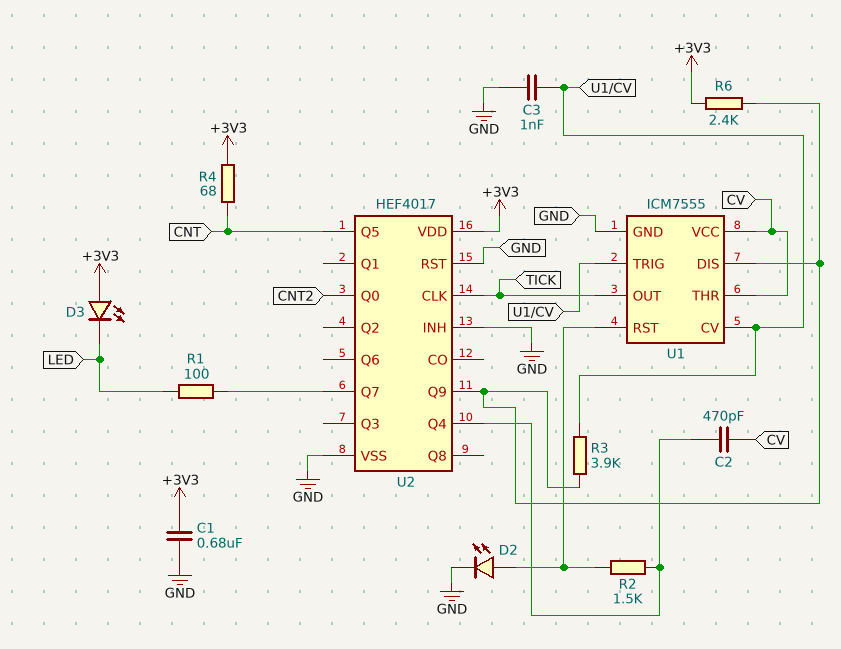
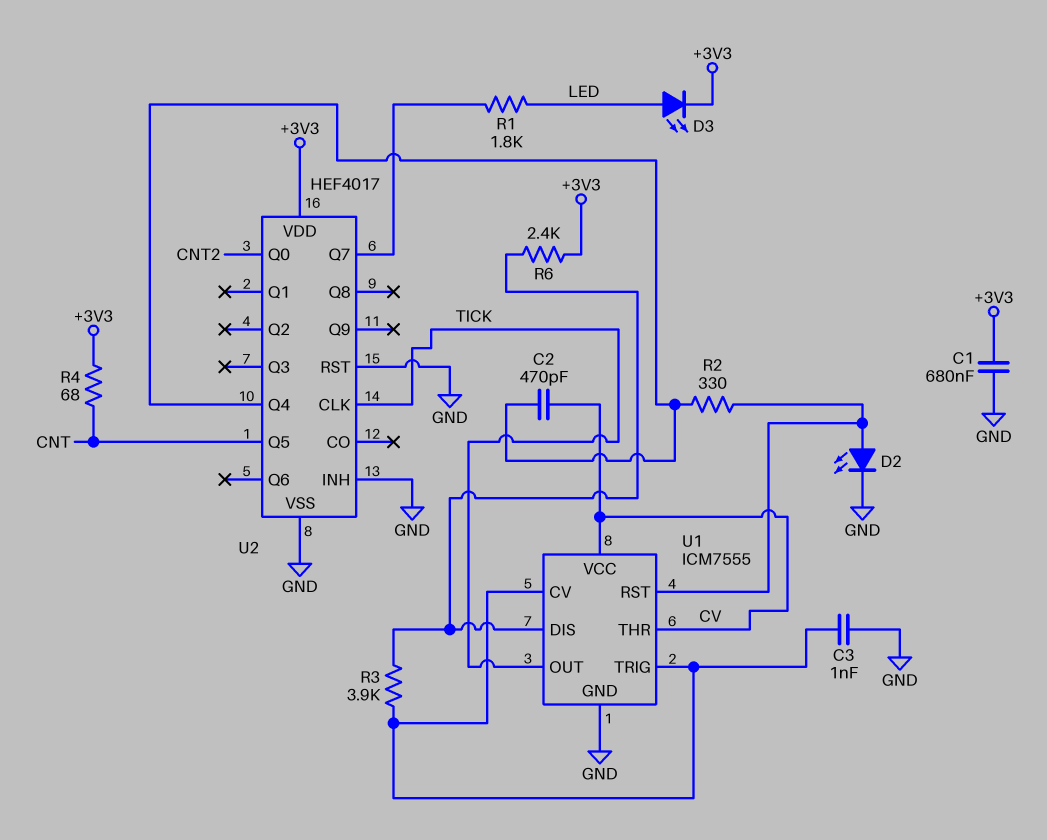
D3: LED (A +3V3, K LED) -> LED (A LED, K +3V3)
R1: 100 (LED, U2/Q7) -> 1.8k (LED, U2/Q7)
R2: 1.5k (U1/RST, U2/Q4) -> 330 (U1/RST, U2/Q4)
U2 pin Q9: U1/DIS -> none

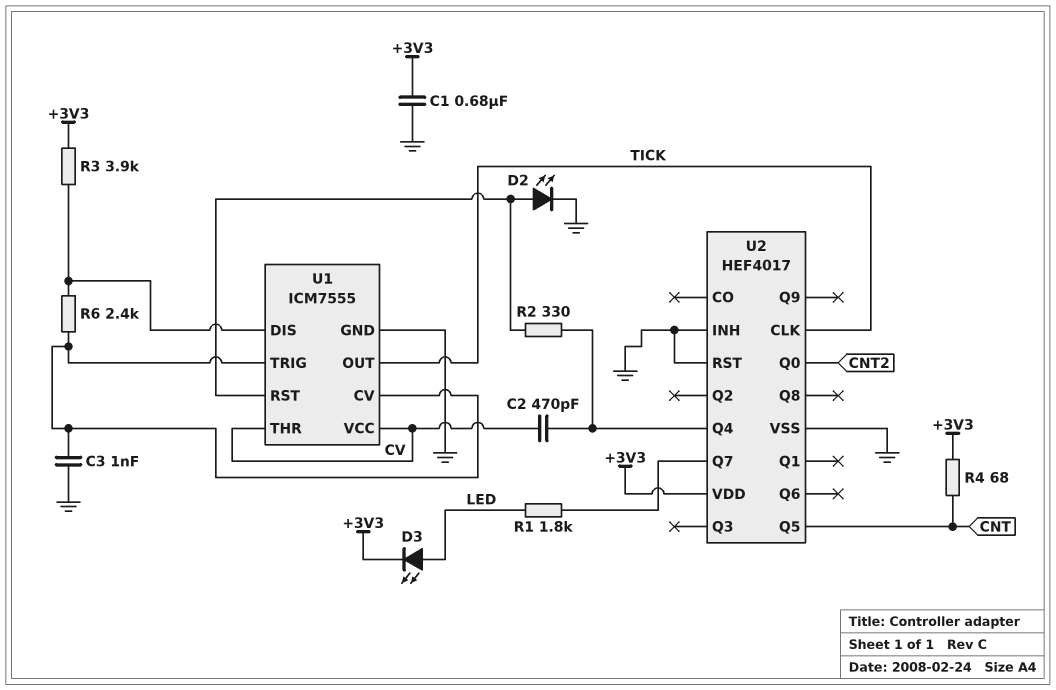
R3: 3.9k (U1/CV, U1/DIS) -> 3.9k (+3V3, U1/DIS)
R6: 2.4k (+3V3, U1/DIS) -> 2.4k (U1/CV, U1/DIS)

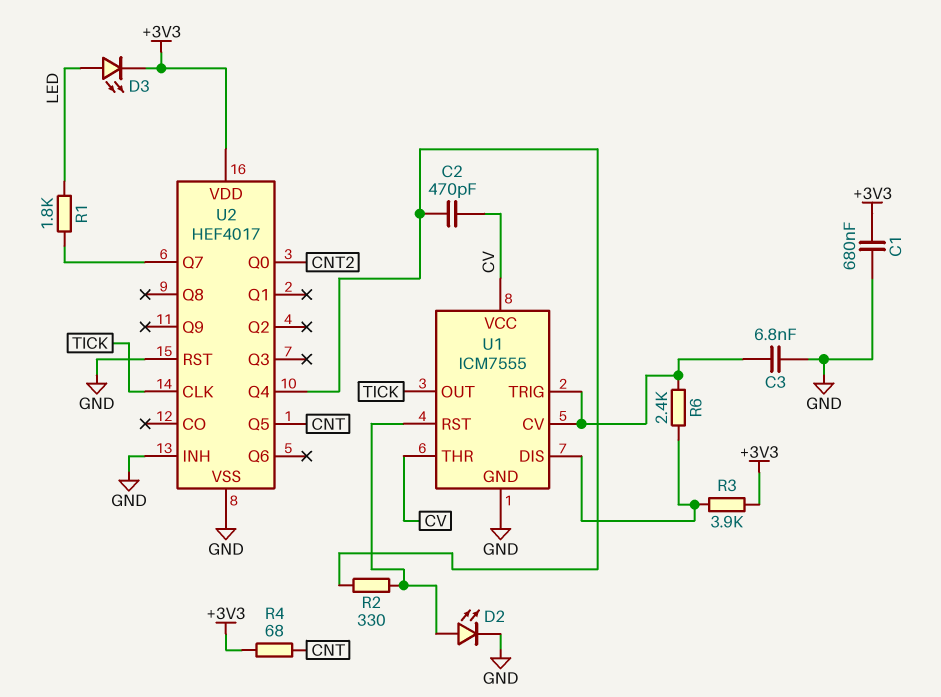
C3: 1nF (GND, U1/CV) -> 6.8nF (GND, U1/CV)

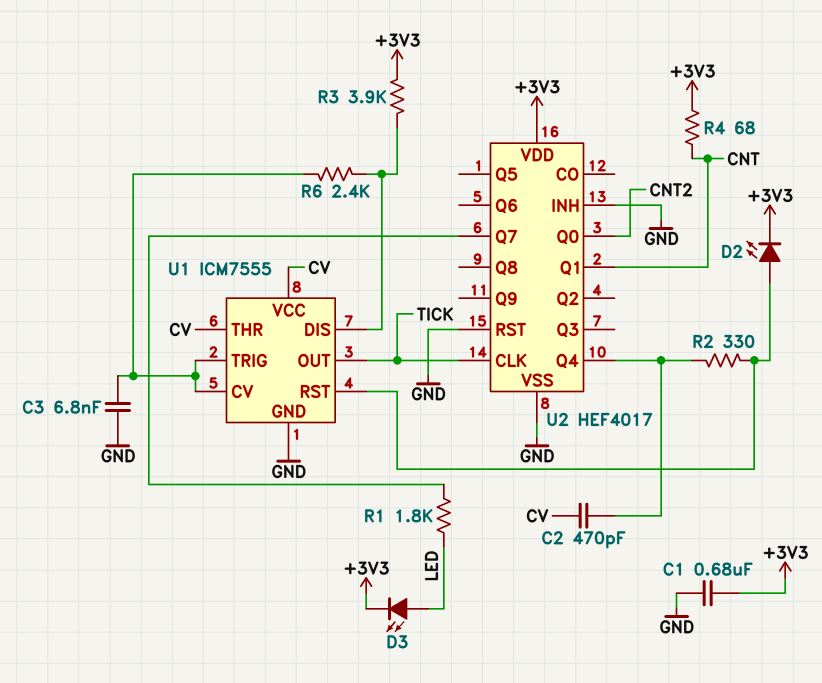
D2: LED (A U1/RST, K GND) -> LED (A U1/RST, K +3V3)
U2 pin Q1: none -> CNT
U2 pin Q5: CNT -> none

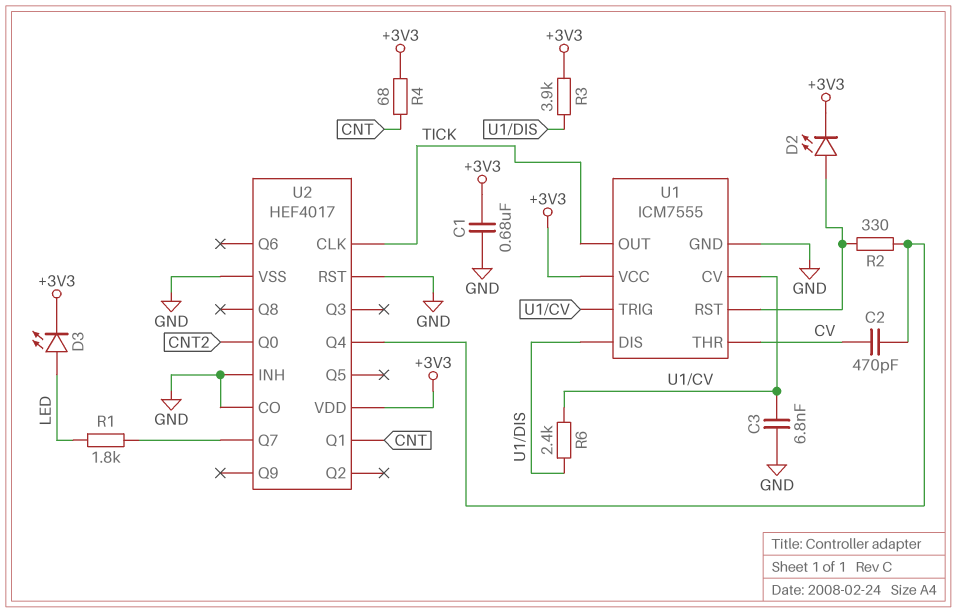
U1 pin VCC: CV -> +3V3
U2 pin CO: none -> GND

